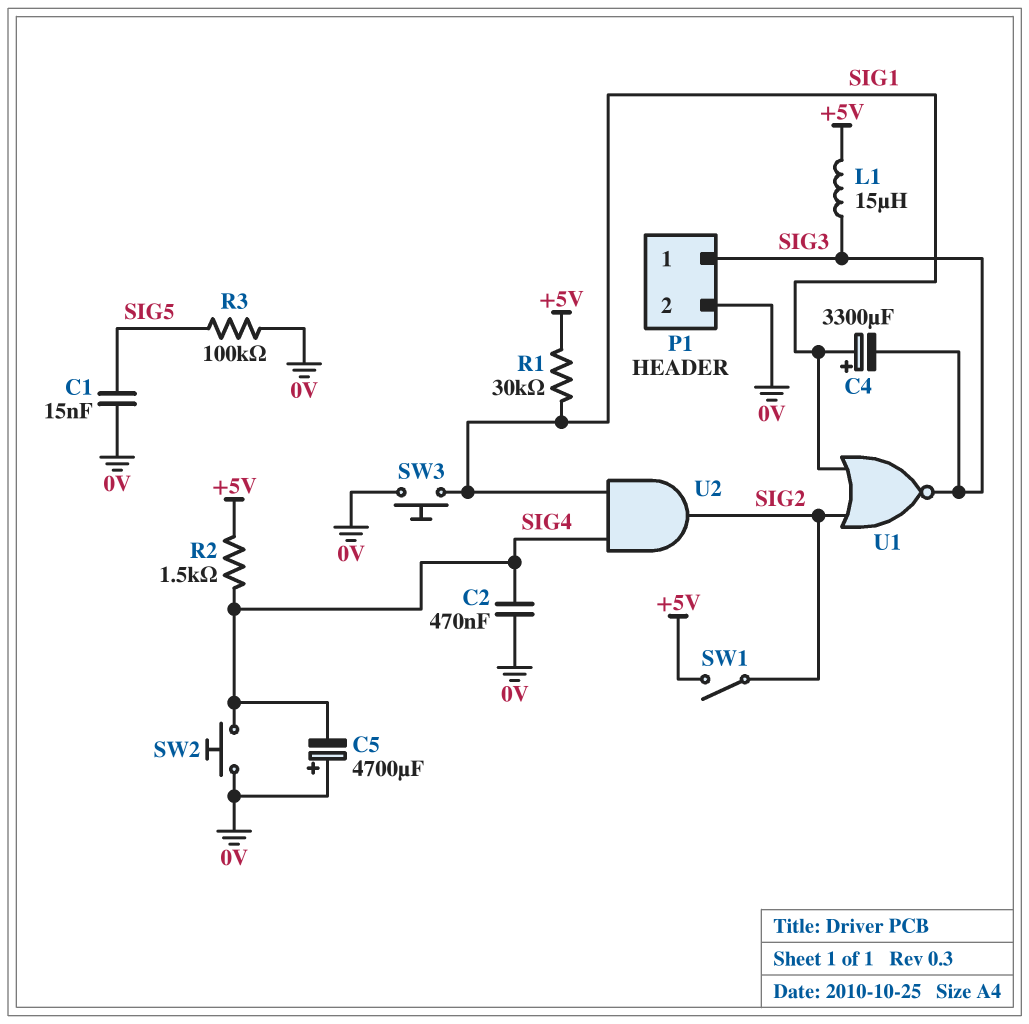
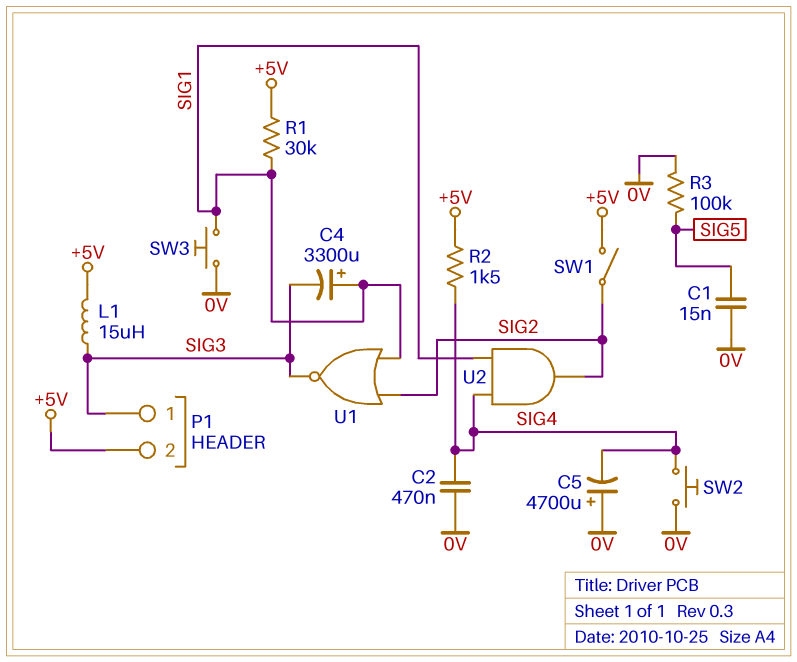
P1 pin 2: 0V -> +5V

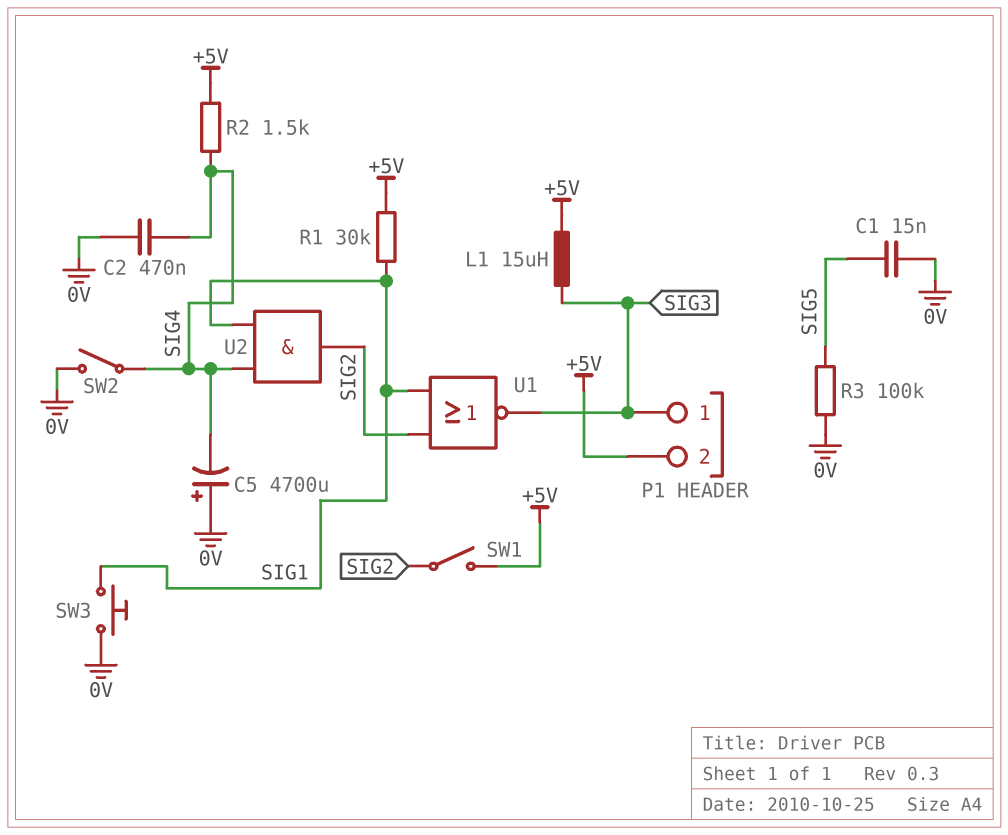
C4: 3300uF (plus SIG1, minus SIG3) -> none
SW2: button (0V, SIG4) -> switch (0V, SIG4)

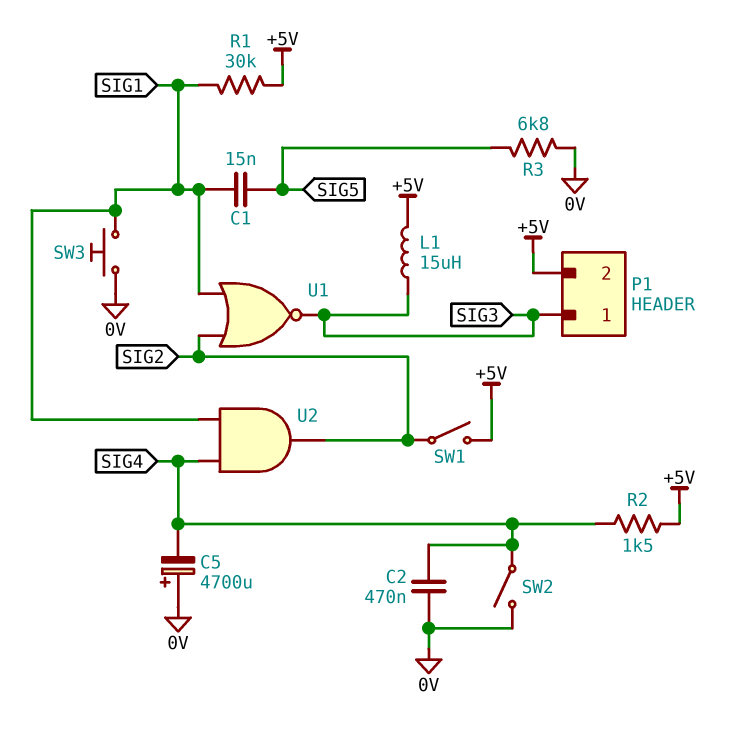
C1: 15nF (0V, SIG5) -> 15nF (SIG1, SIG5)
R3: 100k (0V, SIG5) -> 6.8k (0V, SIG5)

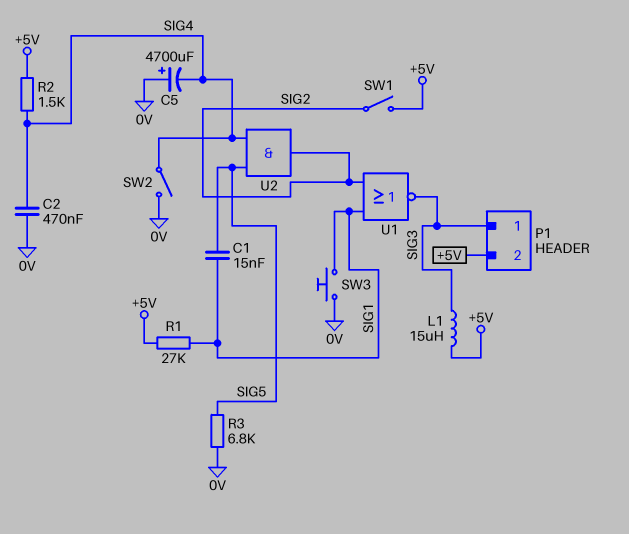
R1: 30k (+5V, SIG1) -> 27k (+5V, SIG1)
U2: AND (in SIG1, in SIG4, out SIG2) -> AND (in SIG4, in SIG5, out SIG2)

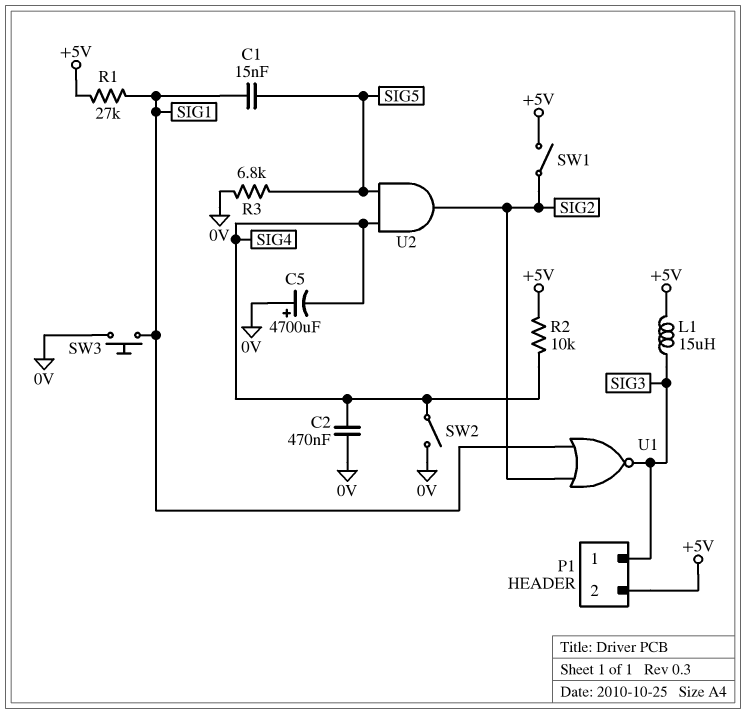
R2: 1.5k (+5V, SIG4) -> 10k (+5V, SIG4)

